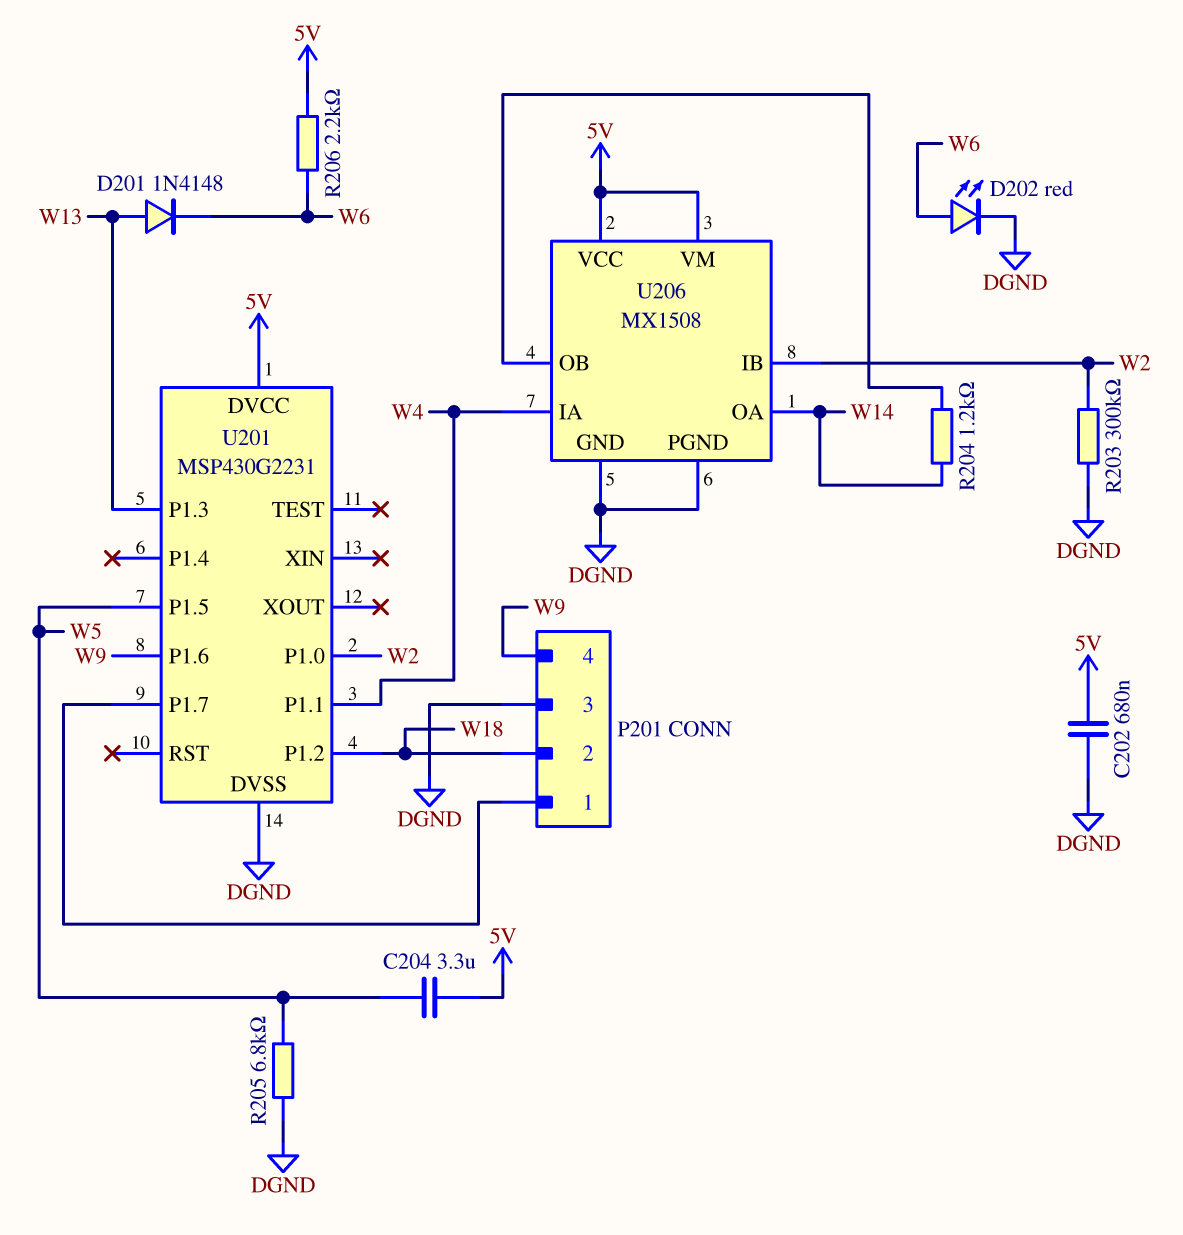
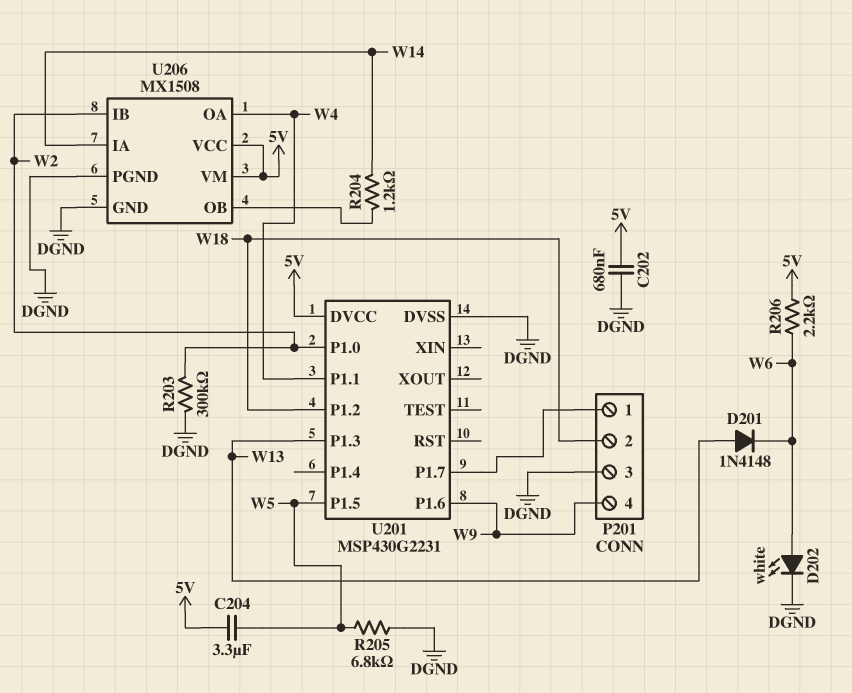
D202: LED red (A W6, K DGND) -> LED white (A W6, K DGND)
U206 pin IA: W4 -> W14
U206 pin OA: W14 -> W4

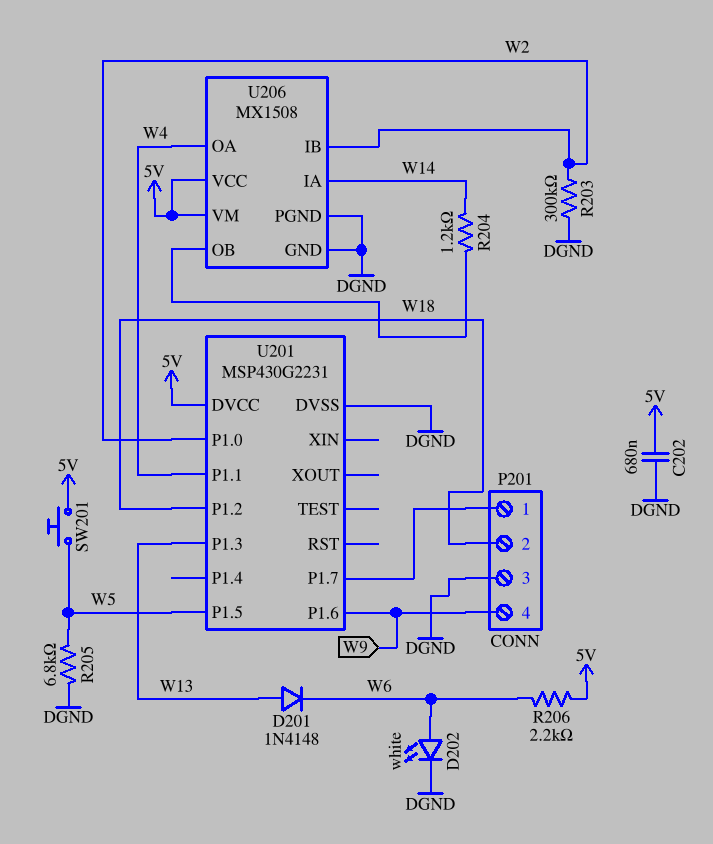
C204: 3.3uF (5V, W5) -> none
SW201: none -> button (5V, W5)

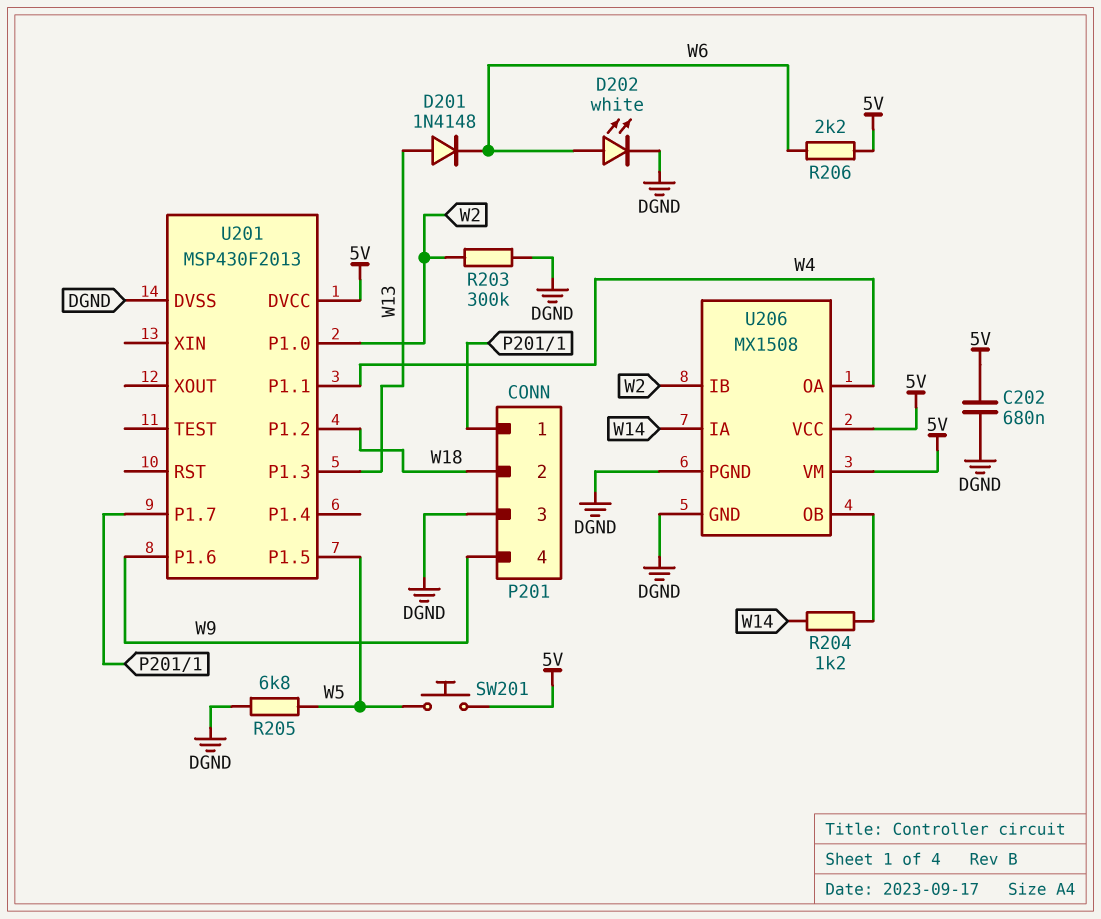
U201: MSP430G2231 -> MSP430F2013

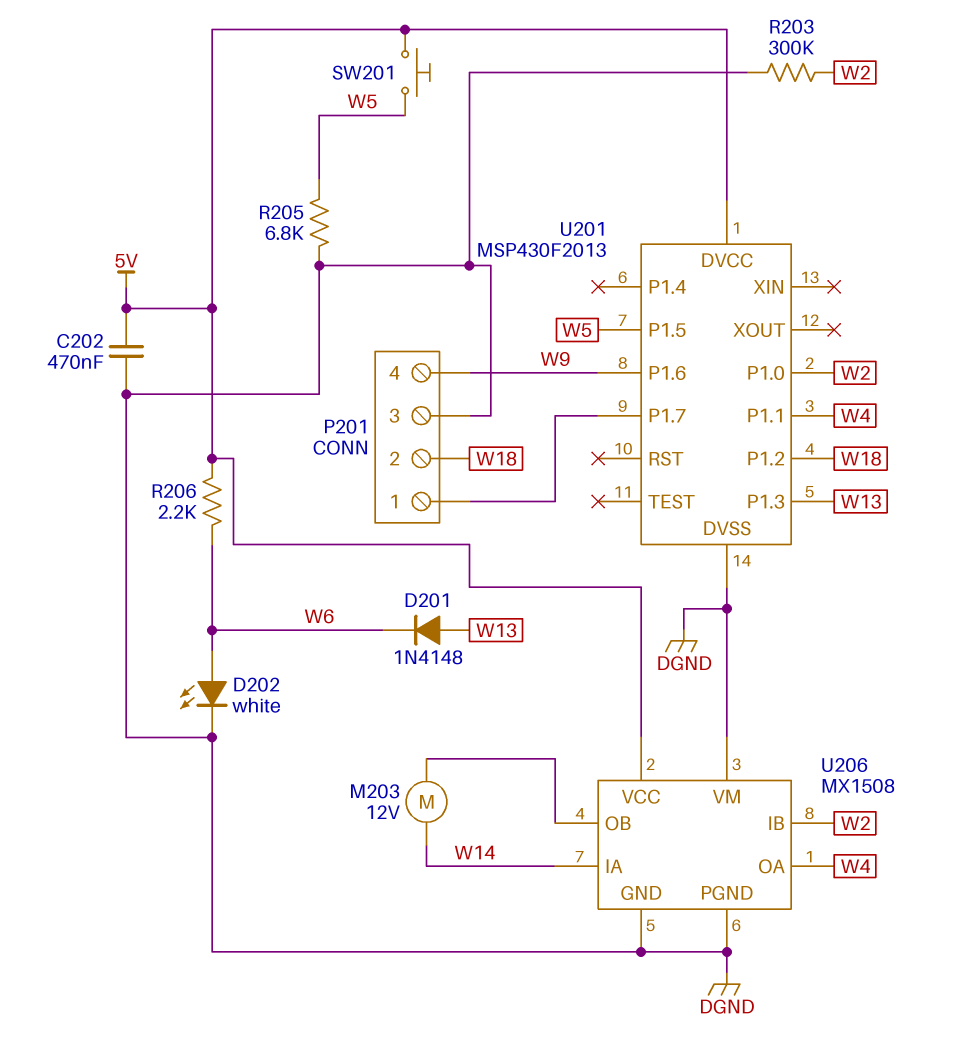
C202: 680nF (5V, DGND) -> 470nF (5V, DGND)
M203: none -> motor 12V (U206/OB, W14)
R204: 1.2k (U206/OB, W14) -> none
U206 pin VM: 5V -> DGND

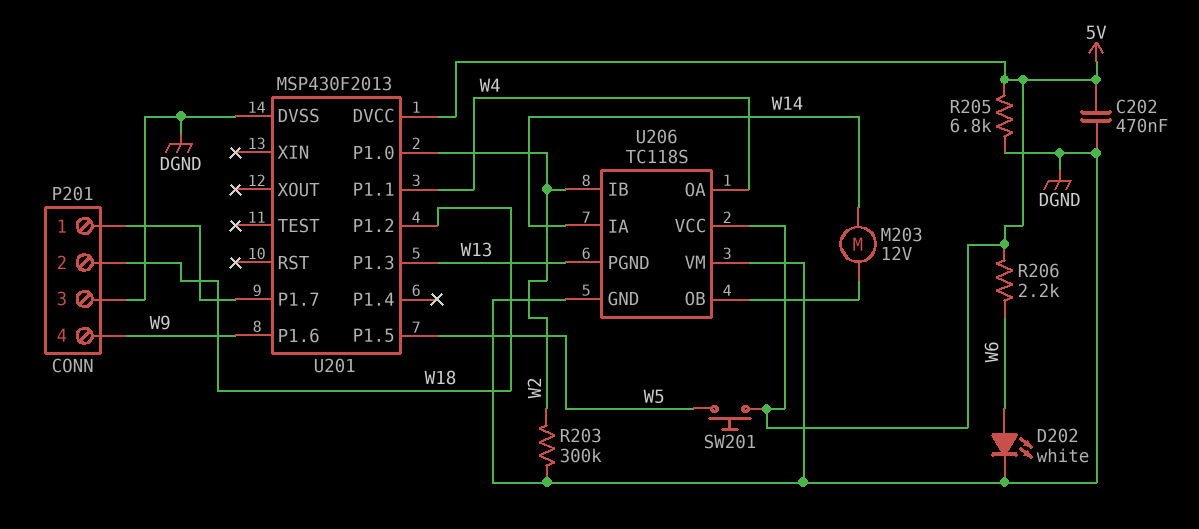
D201: diode 1N4148 (A W13, K W6) -> none
R205: 6.8k (DGND, W5) -> 6.8k (5V, DGND)
U206: MX1508 -> TC118S
U206 pin PGND: DGND -> W13

